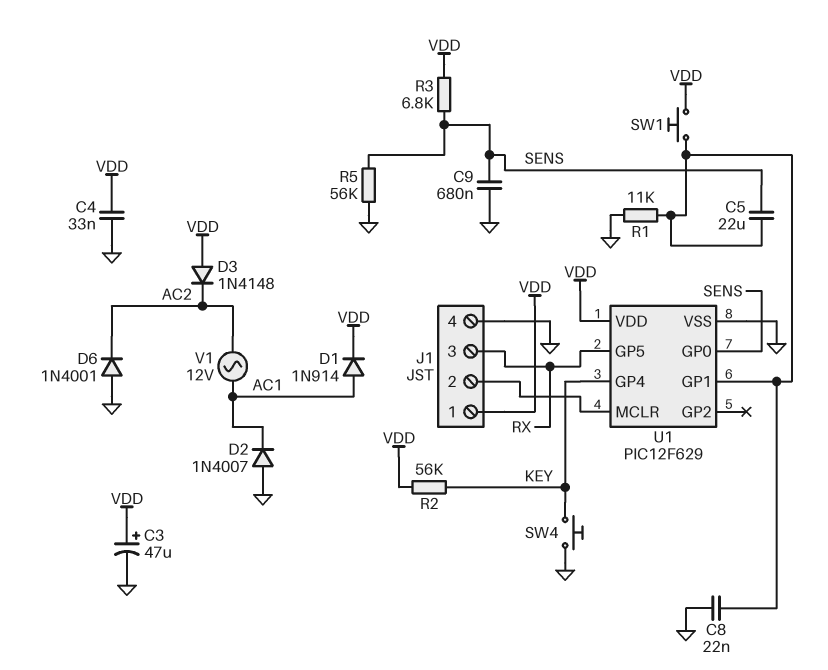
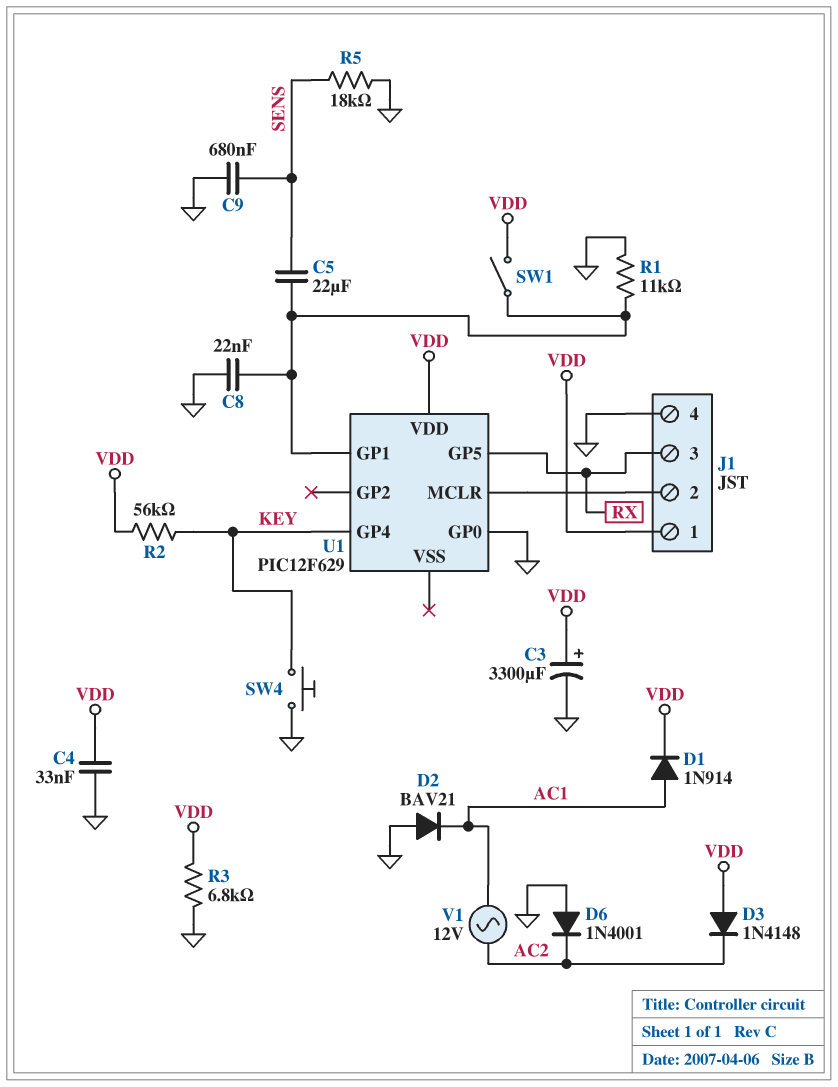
C3: 47uF (plus VDD, minus GND) -> 3300uF (plus VDD, minus GND)
D2: diode 1N4007 (A GND, K AC1) -> diode BAV21 (A GND, K AC1)
R3: 6.8k (SENS, VDD) -> 6.8k (GND, VDD)
R5: 56k (GND, SENS) -> 18k (GND, SENS)
SW1: button (U1/GP1, VDD) -> switch (U1/GP1, VDD)
U1 pin GP0: SENS -> GND
U1 pin VSS: GND -> none

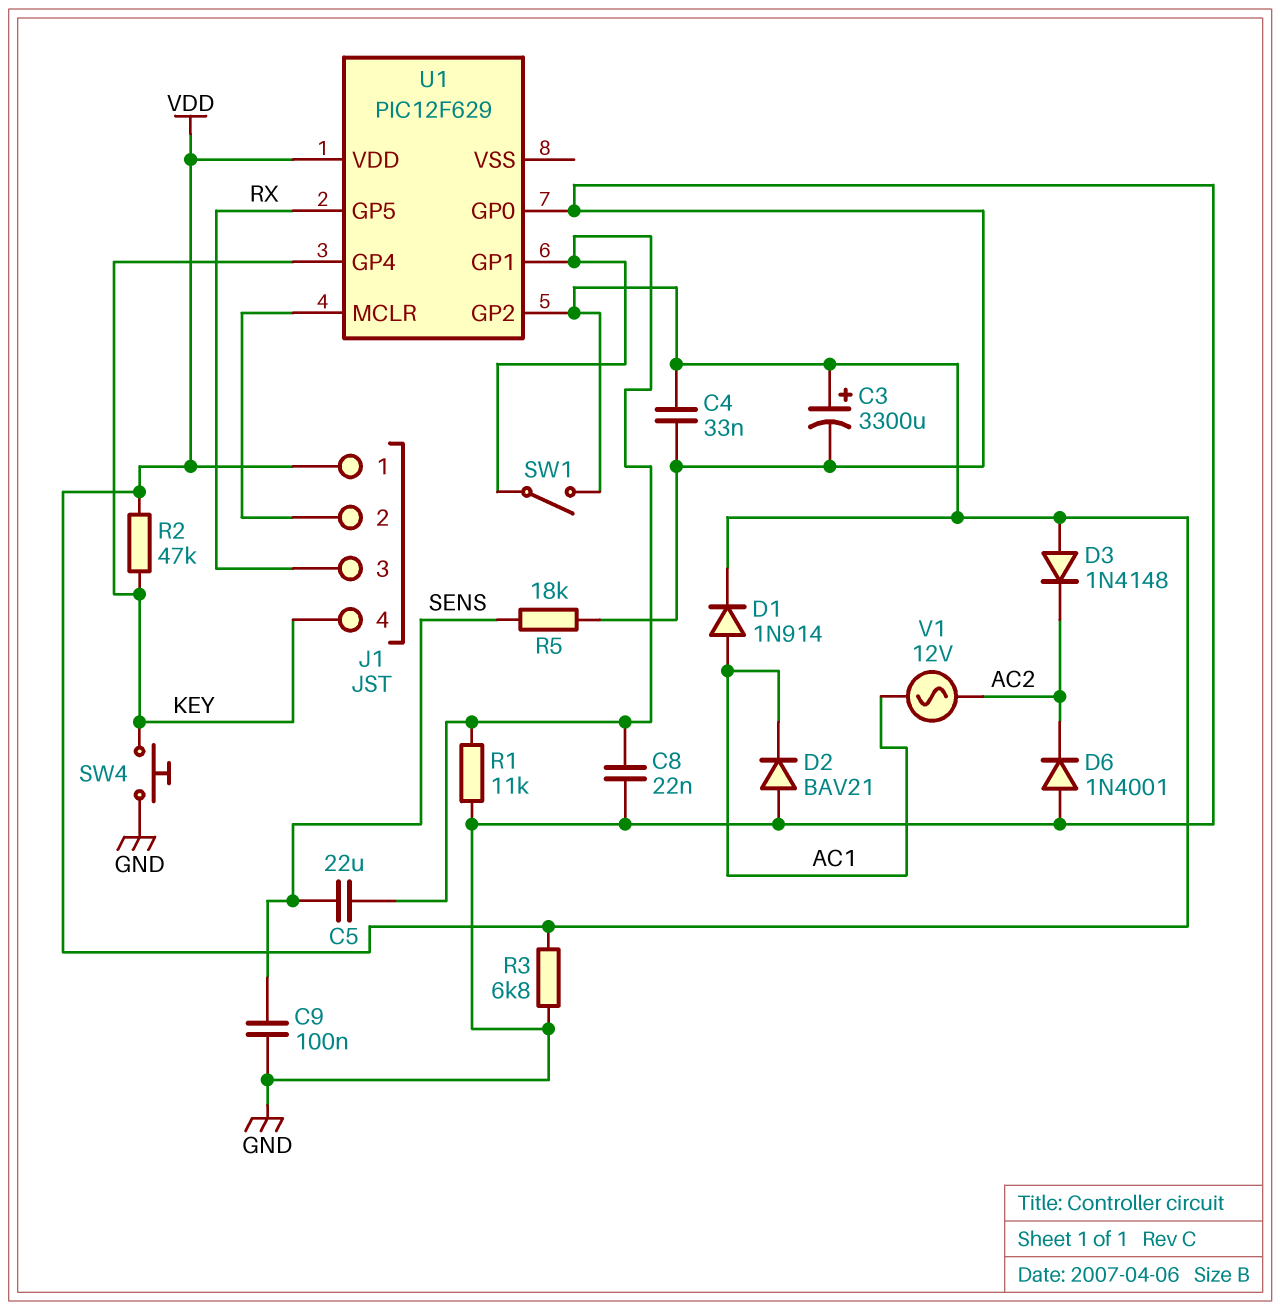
C9: 680nF (GND, SENS) -> 100nF (GND, SENS)
J1 pin 4: GND -> KEY
R2: 56k (KEY, VDD) -> 47k (KEY, VDD)
U1 pin GP2: none -> VDD

